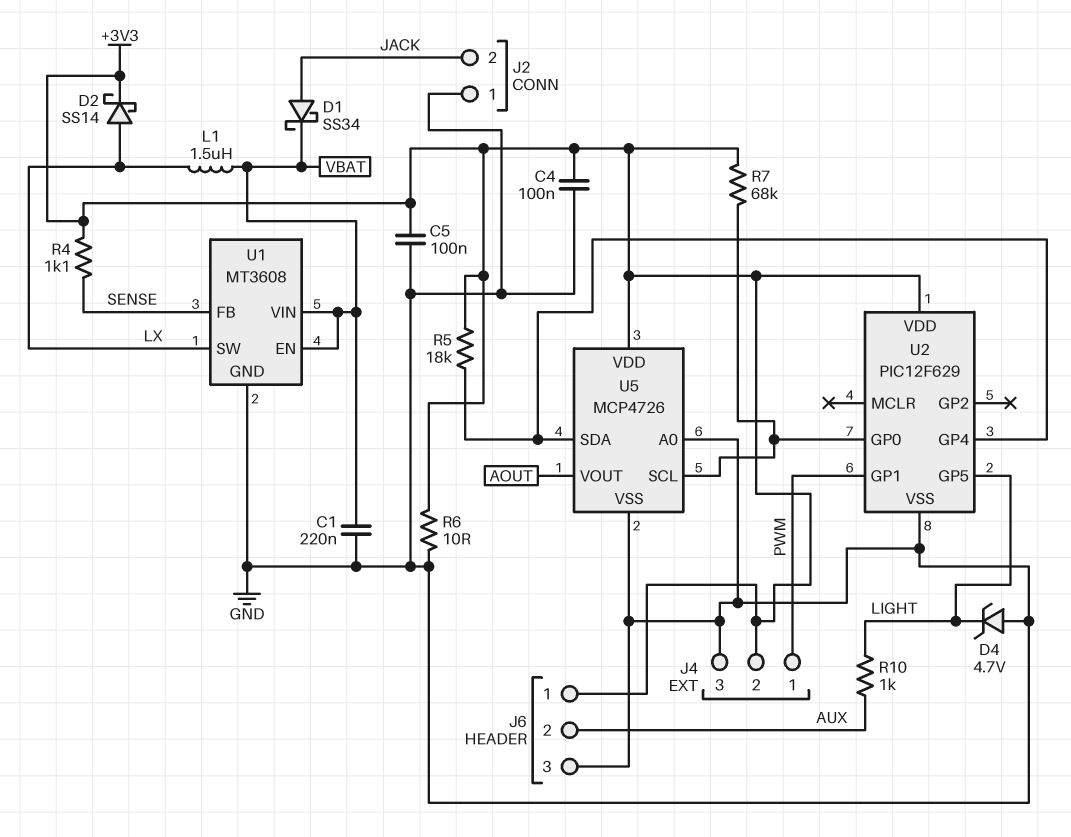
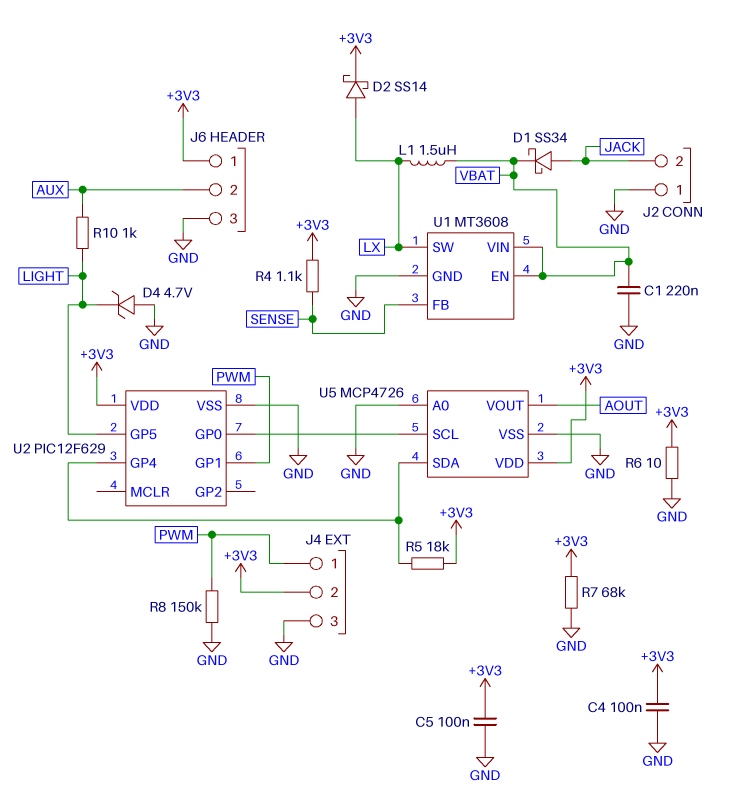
R7: 68k (+3V3, U2/GP0) -> 68k (+3V3, GND)
R8: none -> 150k (GND, PWM)

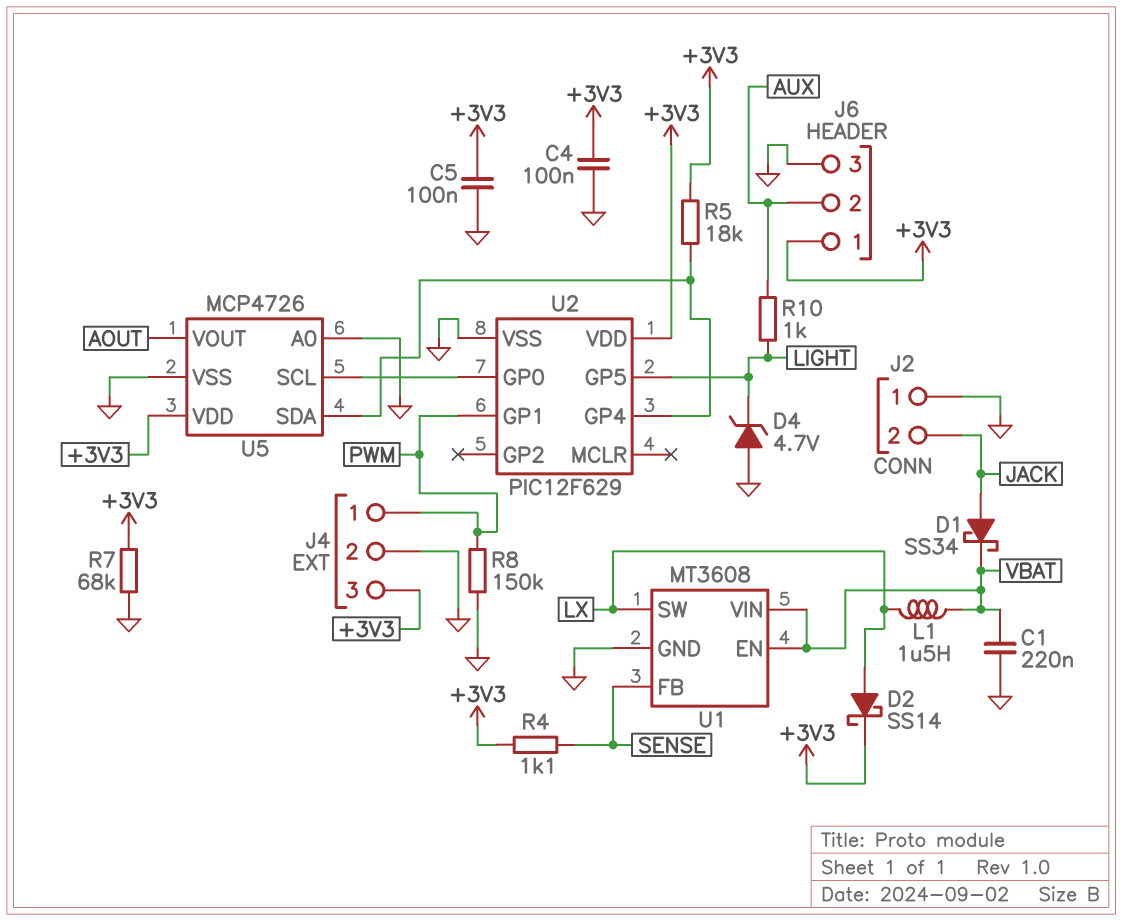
J4 pin 2: +3V3 -> GND
J4 pin 3: GND -> +3V3
R6: 10 (+3V3, GND) -> none

